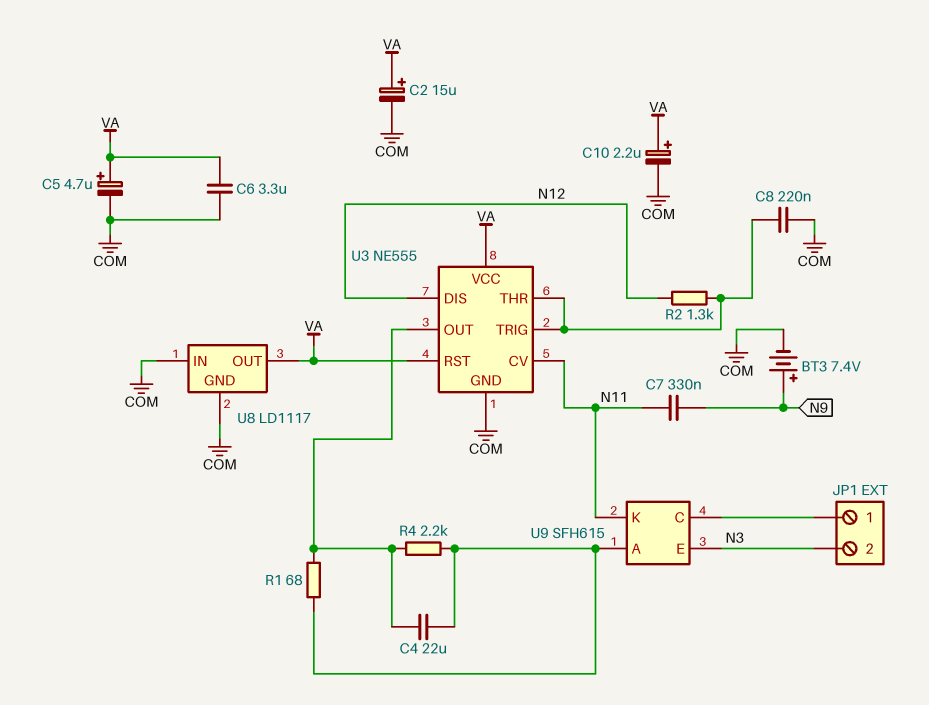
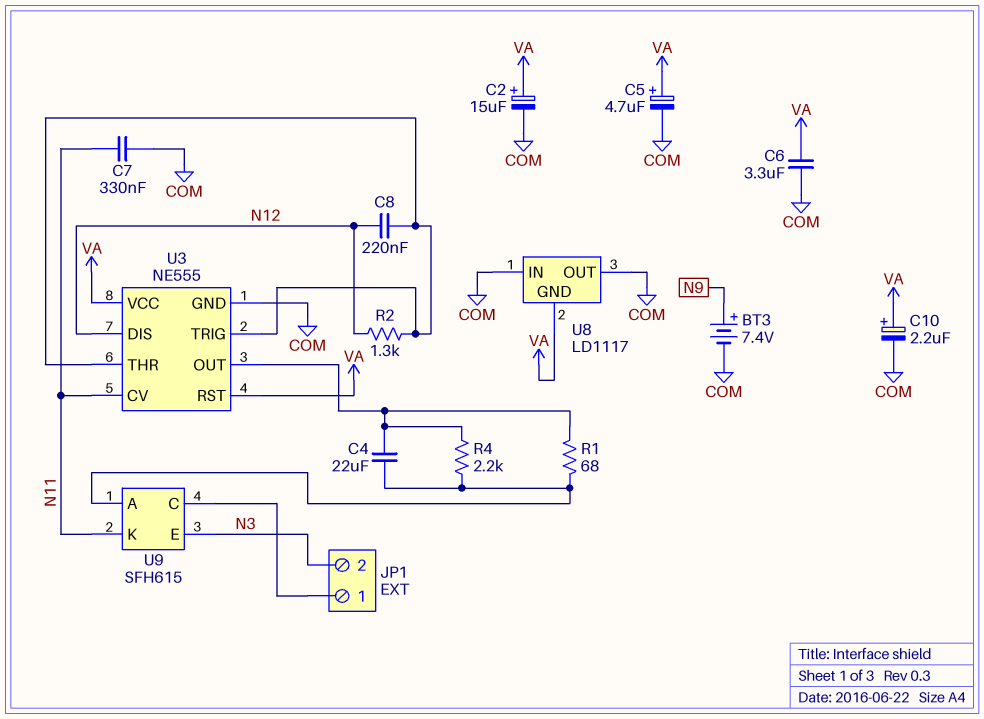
C7: 330nF (N9, N11) -> 330nF (COM, N11)
C8: 220nF (COM, U3/THR) -> 220nF (N12, U3/THR)
U8 pin GND: COM -> VA
U8 pin OUT: VA -> COM

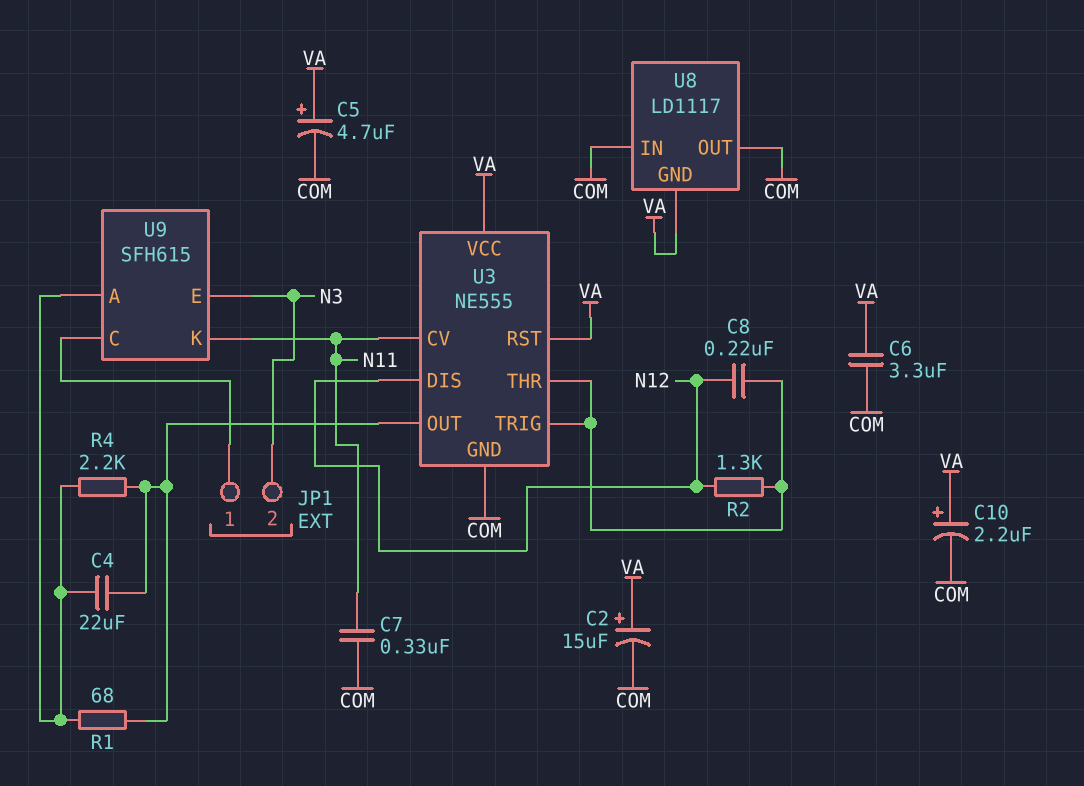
BT3: 7.4V (plus N9, minus COM) -> none

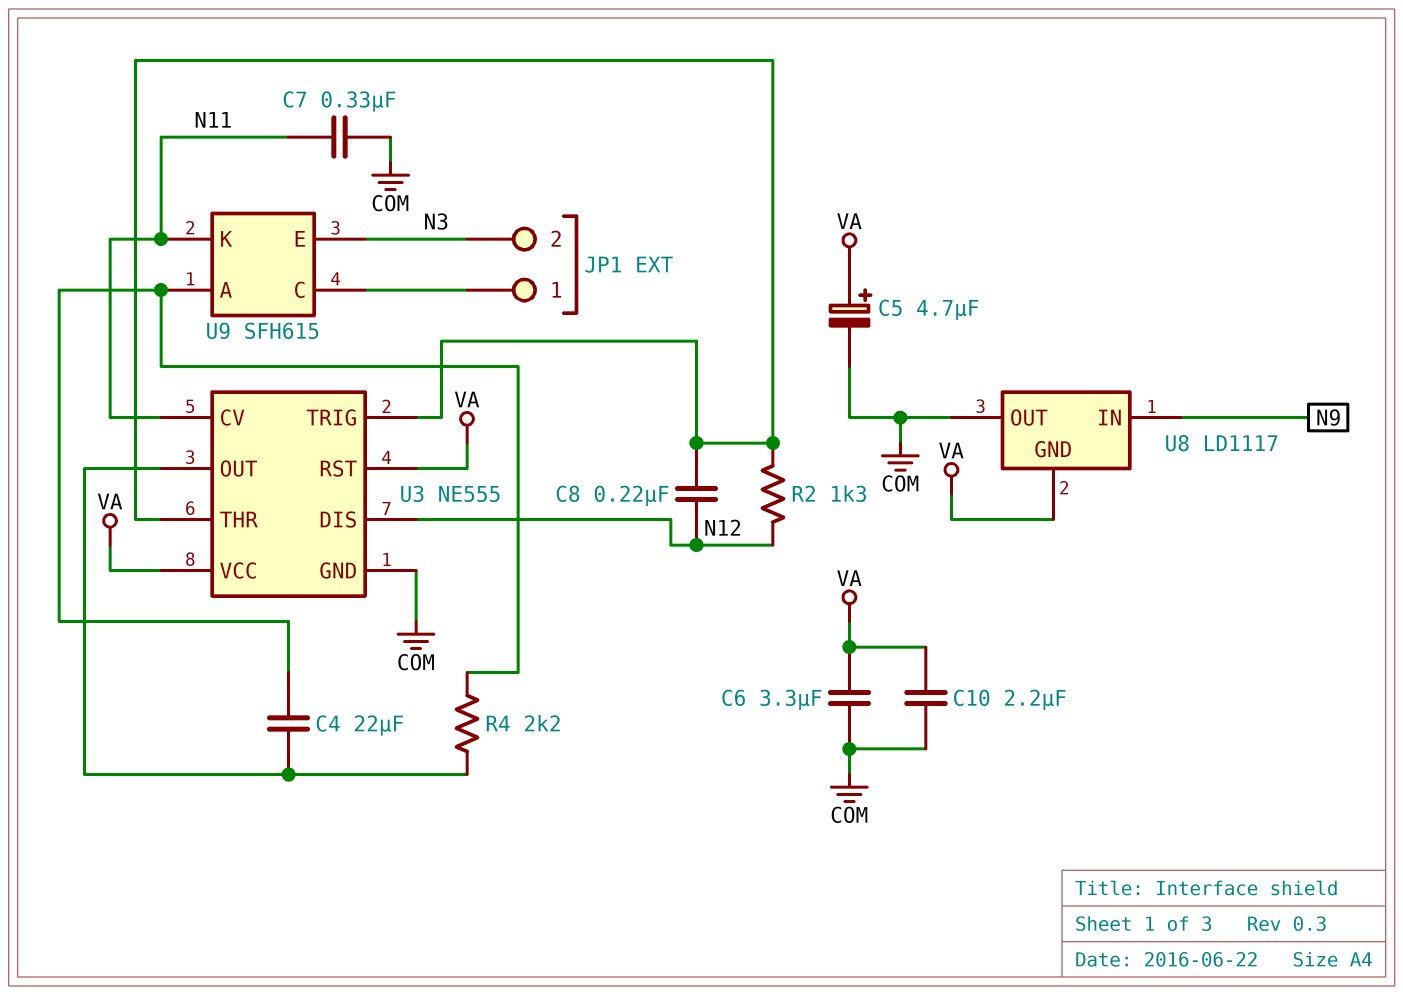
C2: 15uF (plus VA, minus COM) -> none
C10: 2.2uF (plus VA, minus COM) -> 2.2uF (COM, VA)
R1: 68 (U3/OUT, U9/A) -> none
U8 pin IN: COM -> N9

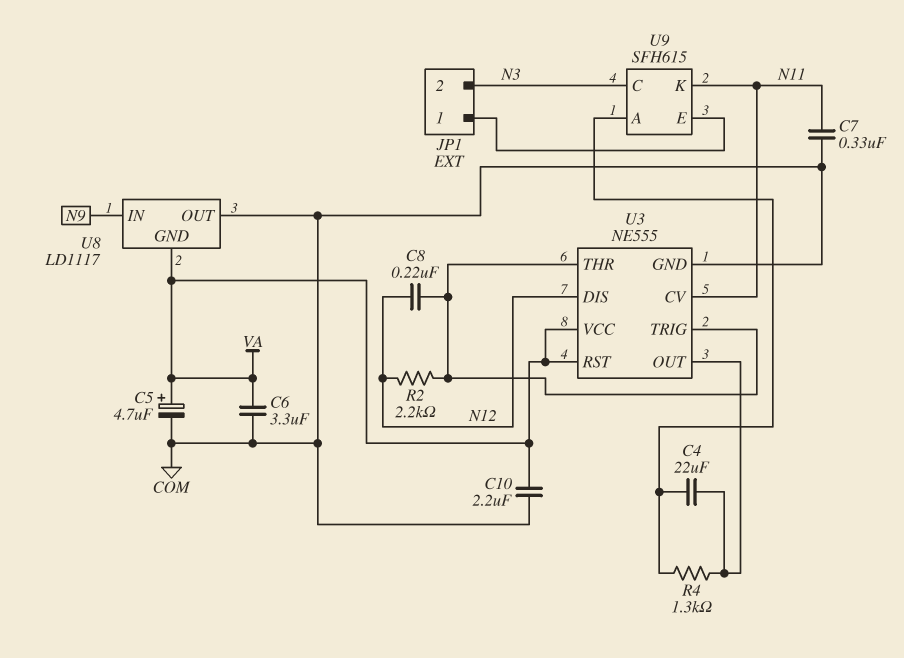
R2: 1.3k (N12, U3/THR) -> 2.2k (N12, U3/THR)
R4: 2.2k (U3/OUT, U9/A) -> 1.3k (U3/OUT, U9/A)
U9 pin C: JP1/1 -> N3
U9 pin E: N3 -> JP1/1

